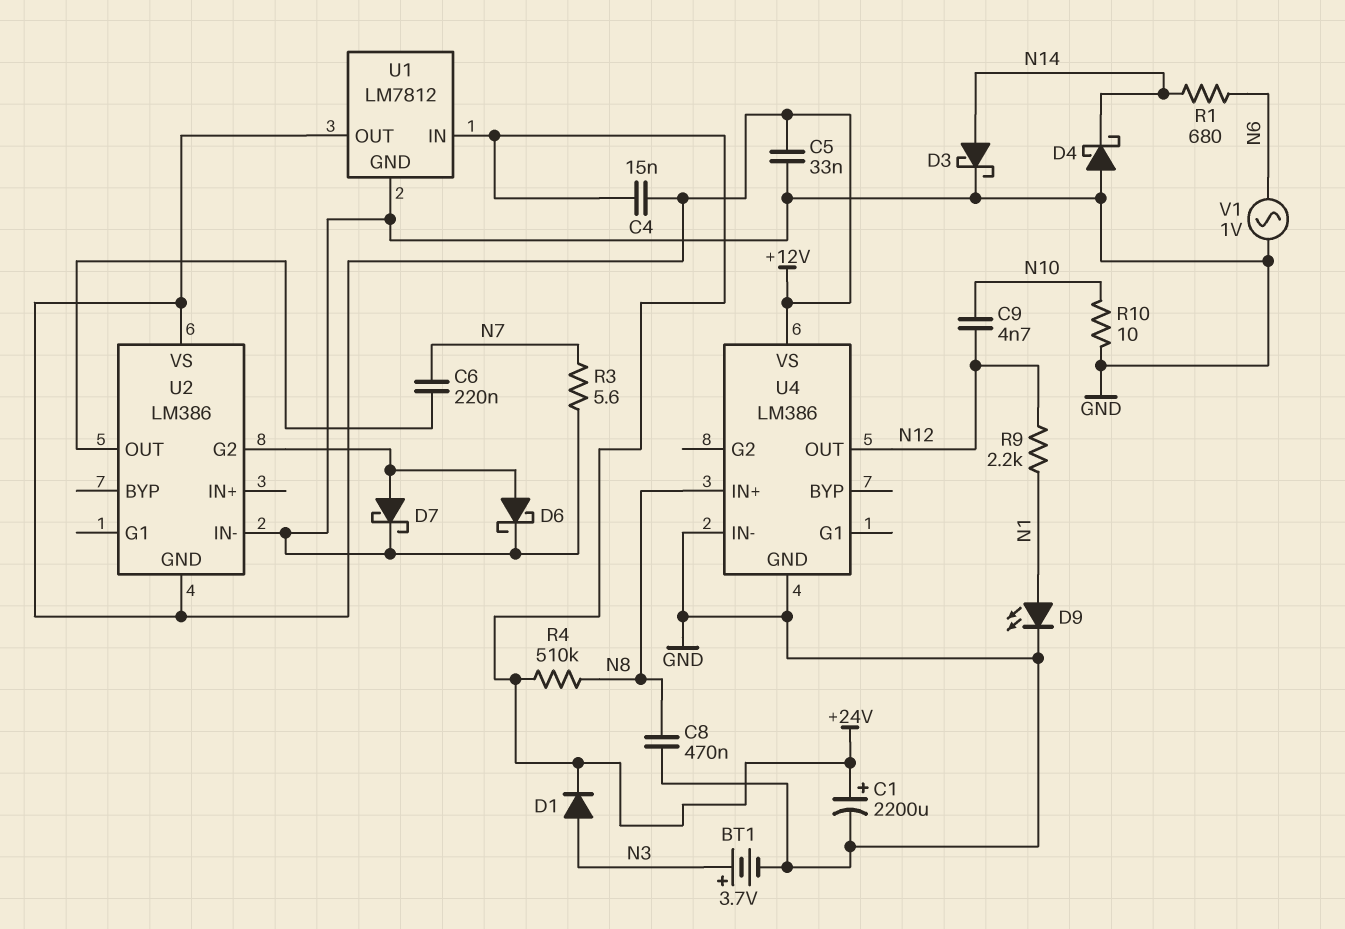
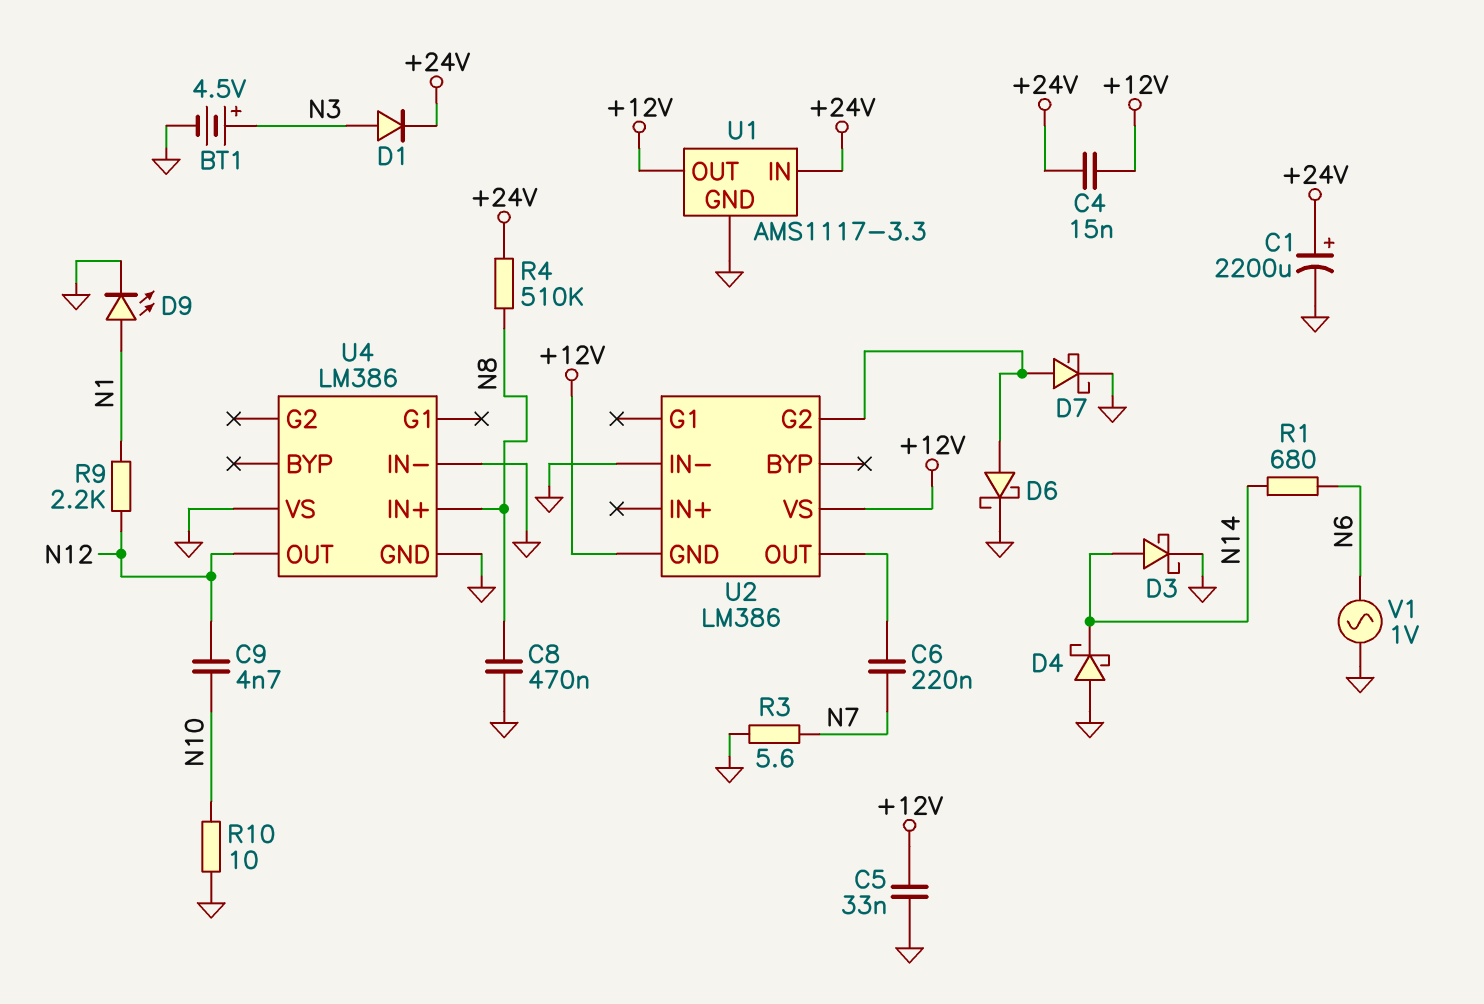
BT1: 3.7V (plus N3, minus GND) -> 4.5V (plus N3, minus GND)
U1: LM7812 -> AMS1117-3.3
U4 pin VS: +12V -> GND

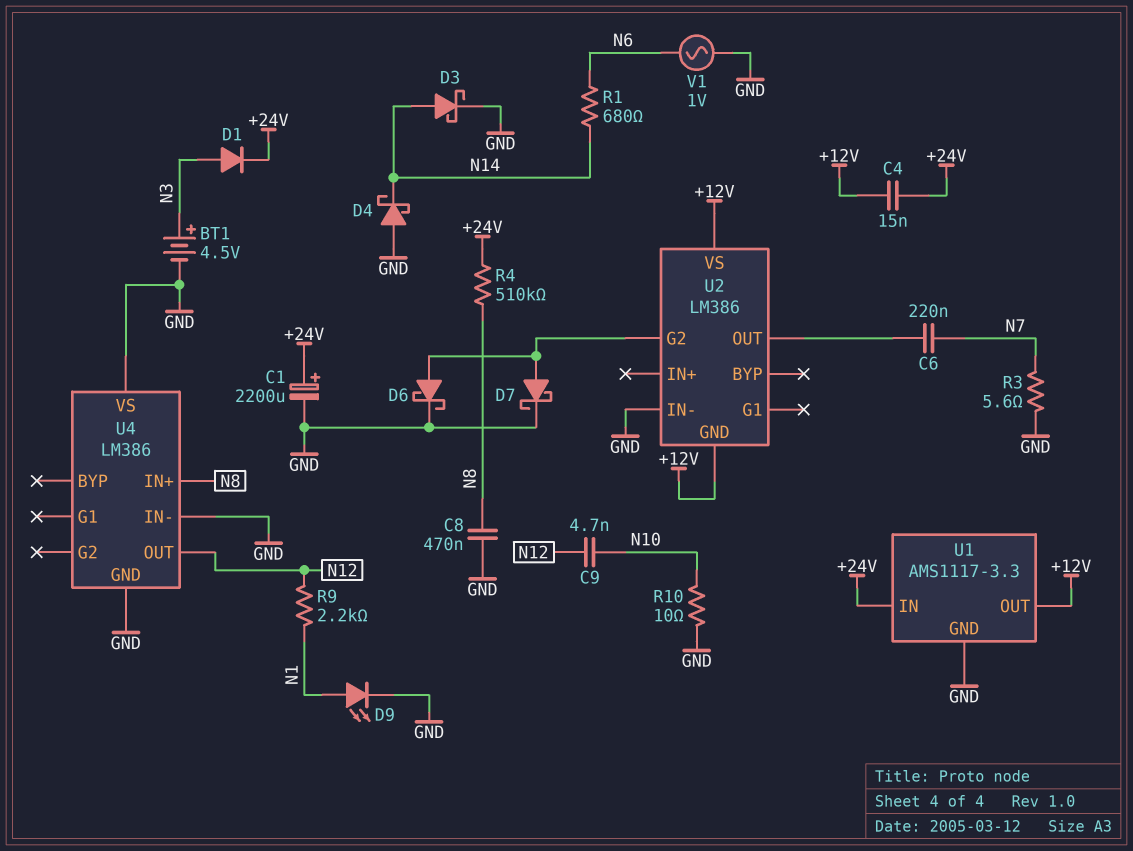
C5: 33nF (+12V, GND) -> none

